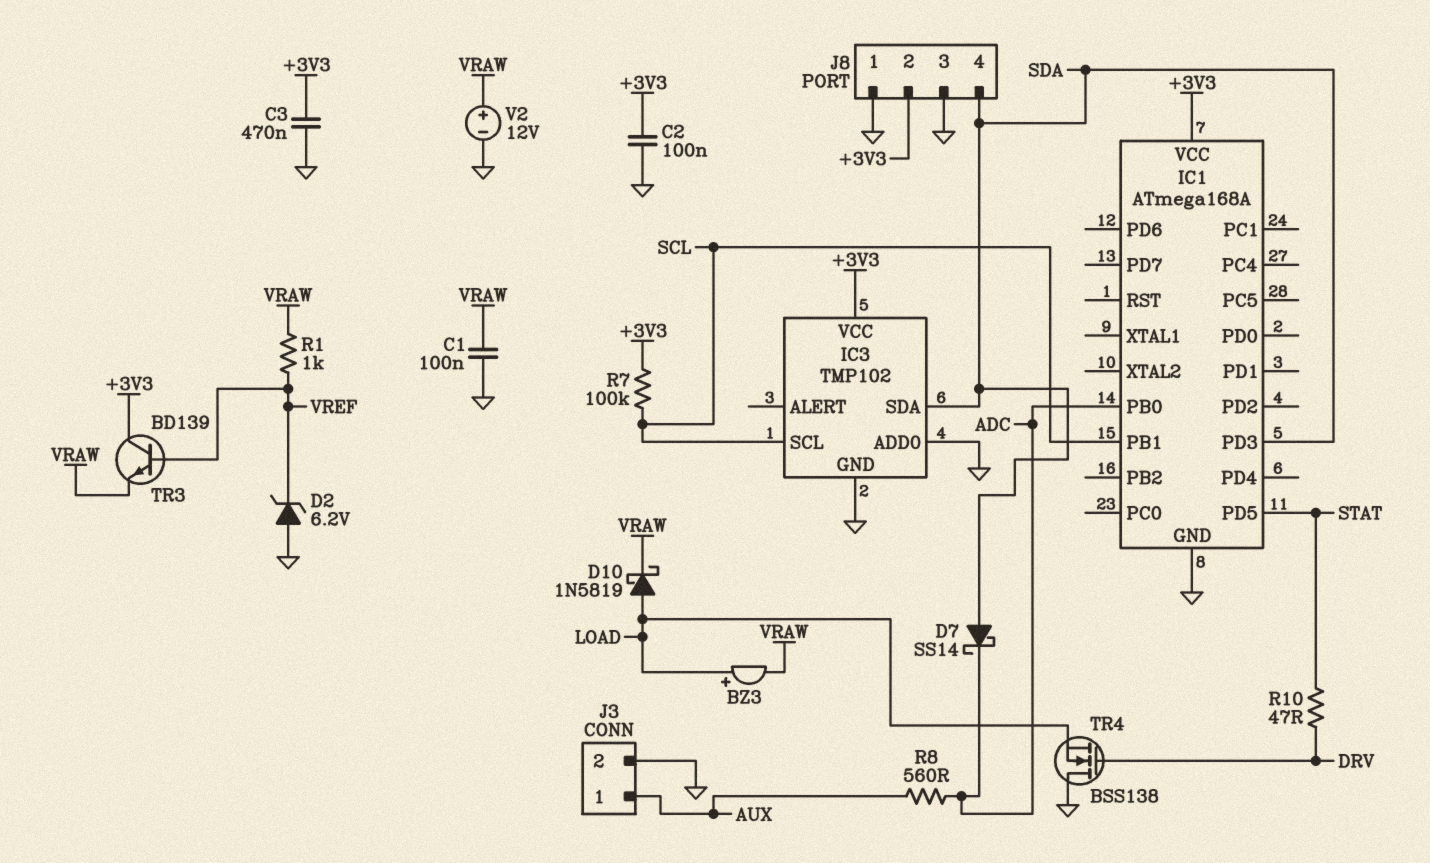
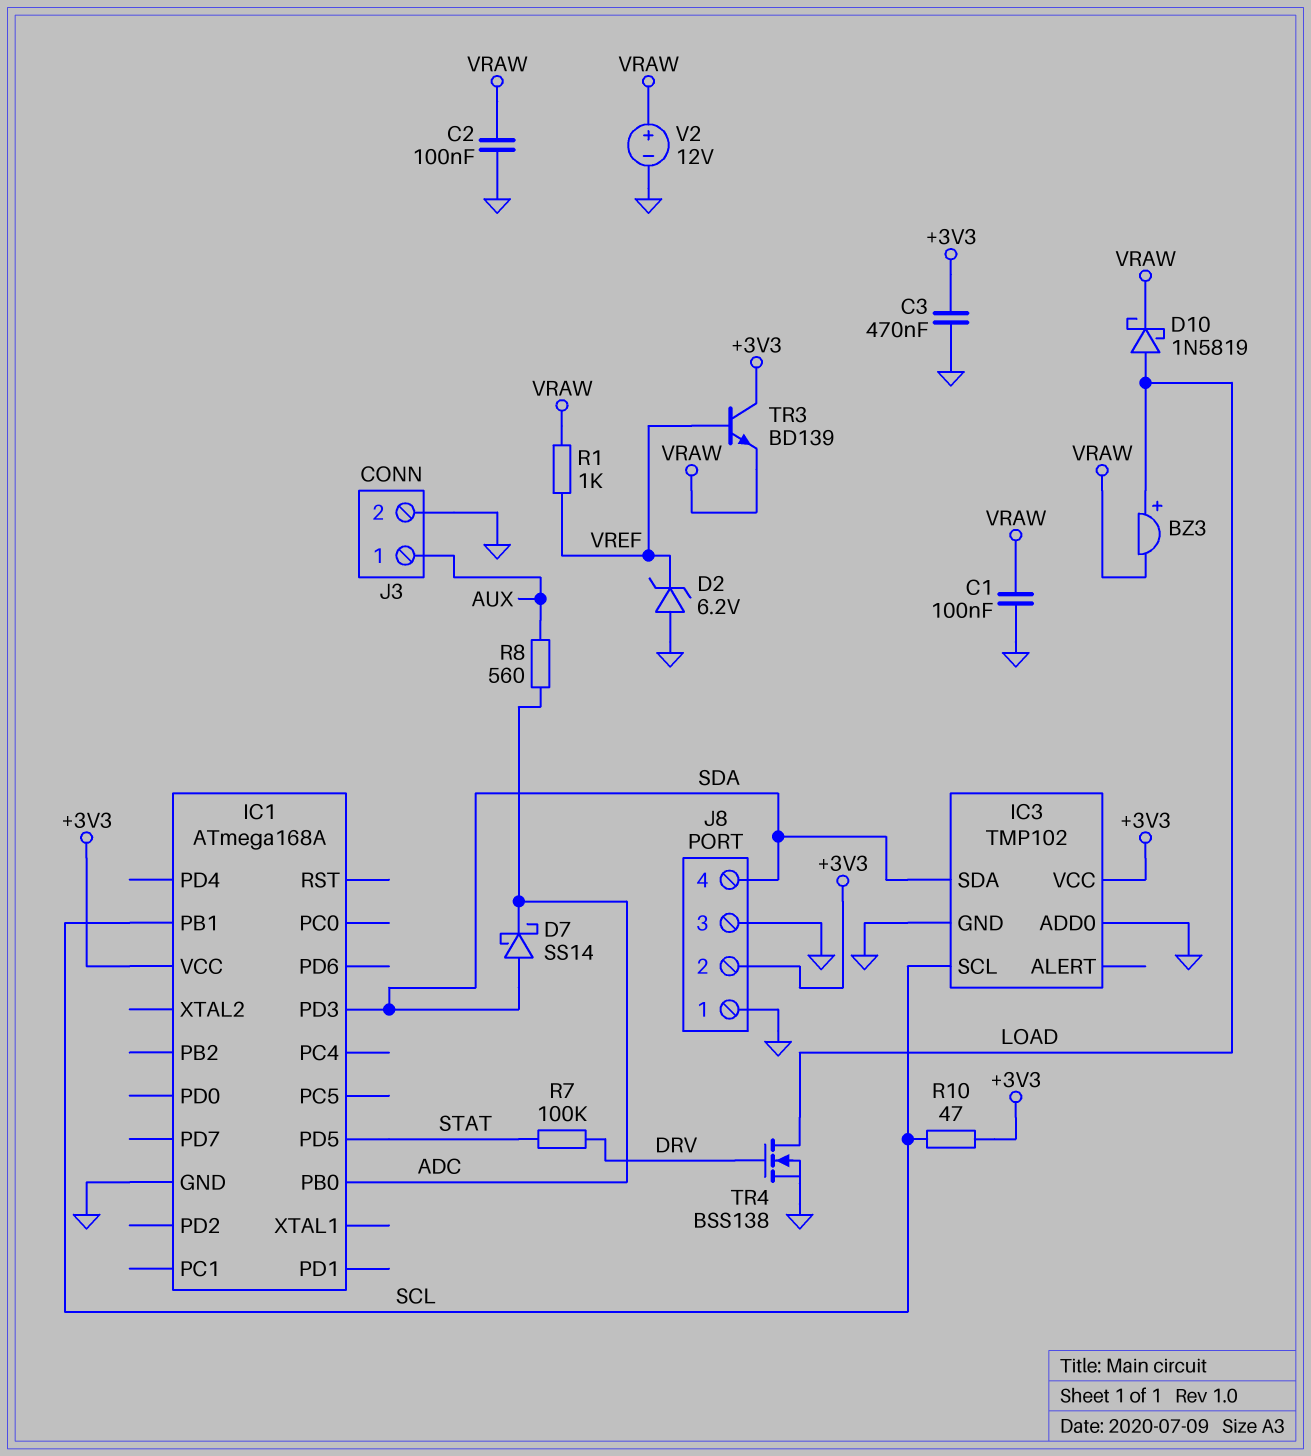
C2: 100nF (+3V3, GND) -> 100nF (GND, VRAW)
R7: 100k (+3V3, SCL) -> 100k (DRV, STAT)
R10: 47 (DRV, STAT) -> 47 (+3V3, SCL)
TR4: NMOS BSS138 (G DRV, D GND, S LOAD) -> NMOS BSS138 (G DRV, D LOAD, S GND)

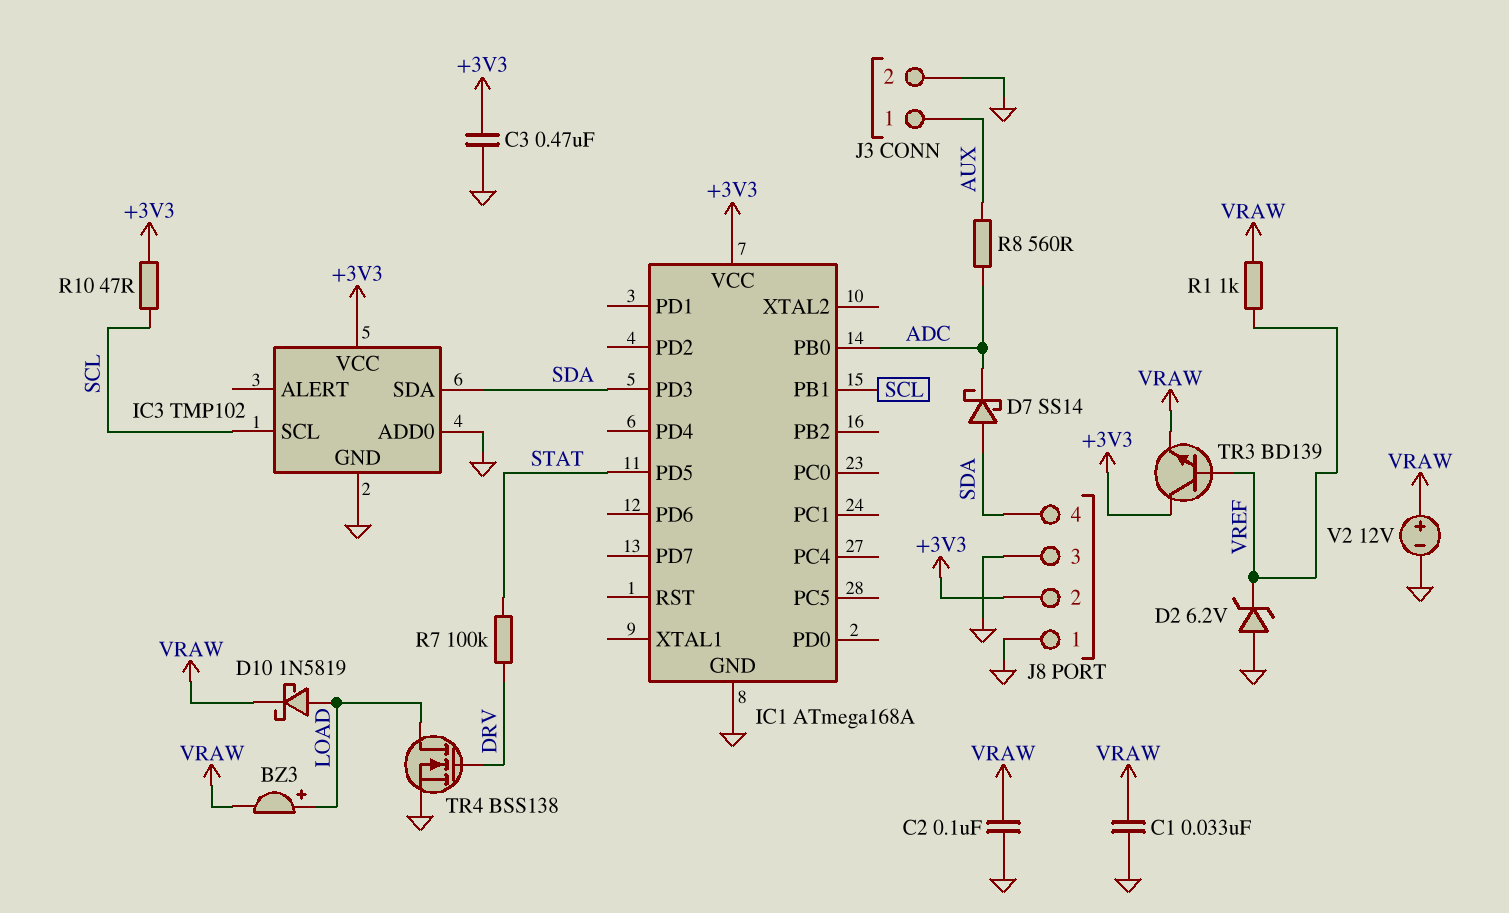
C1: 100nF (GND, VRAW) -> 33nF (GND, VRAW)

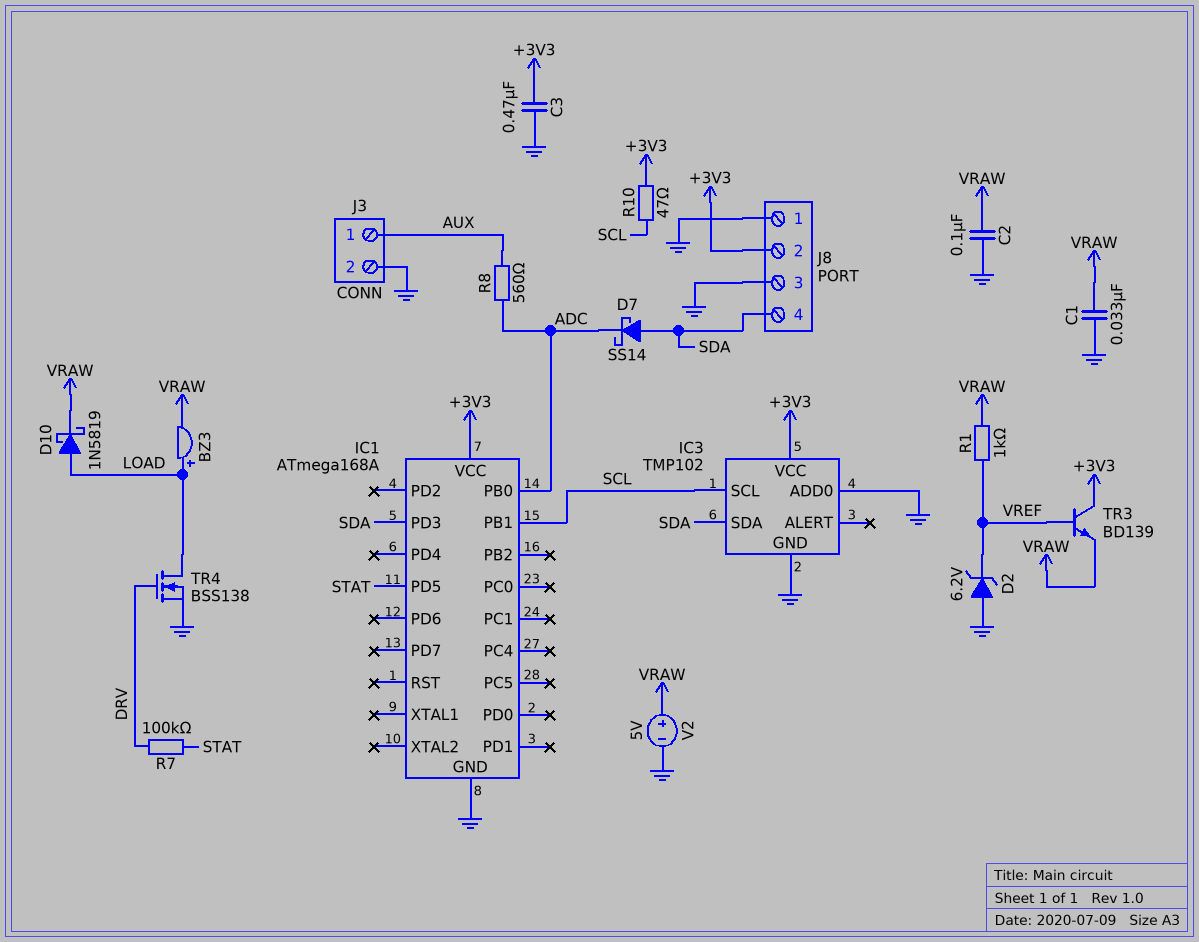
V2: 12V (plus VRAW, minus GND) -> 5V (plus VRAW, minus GND)

